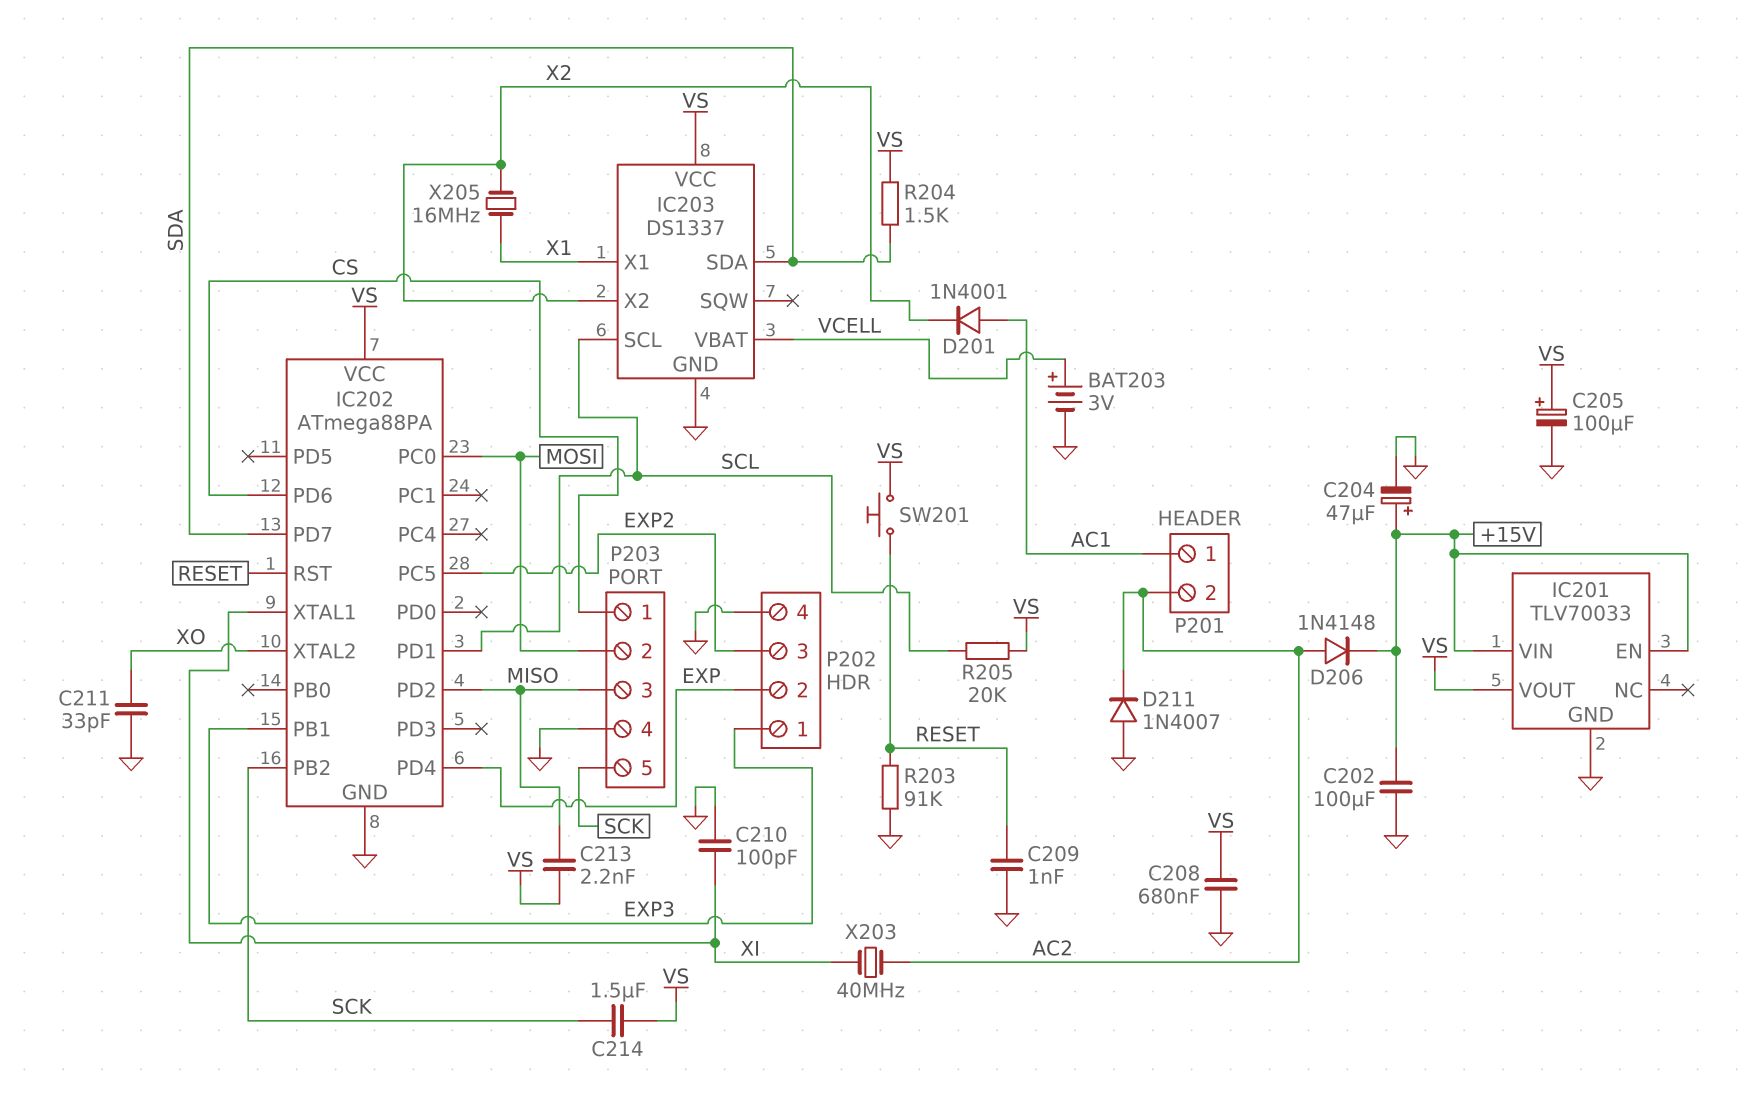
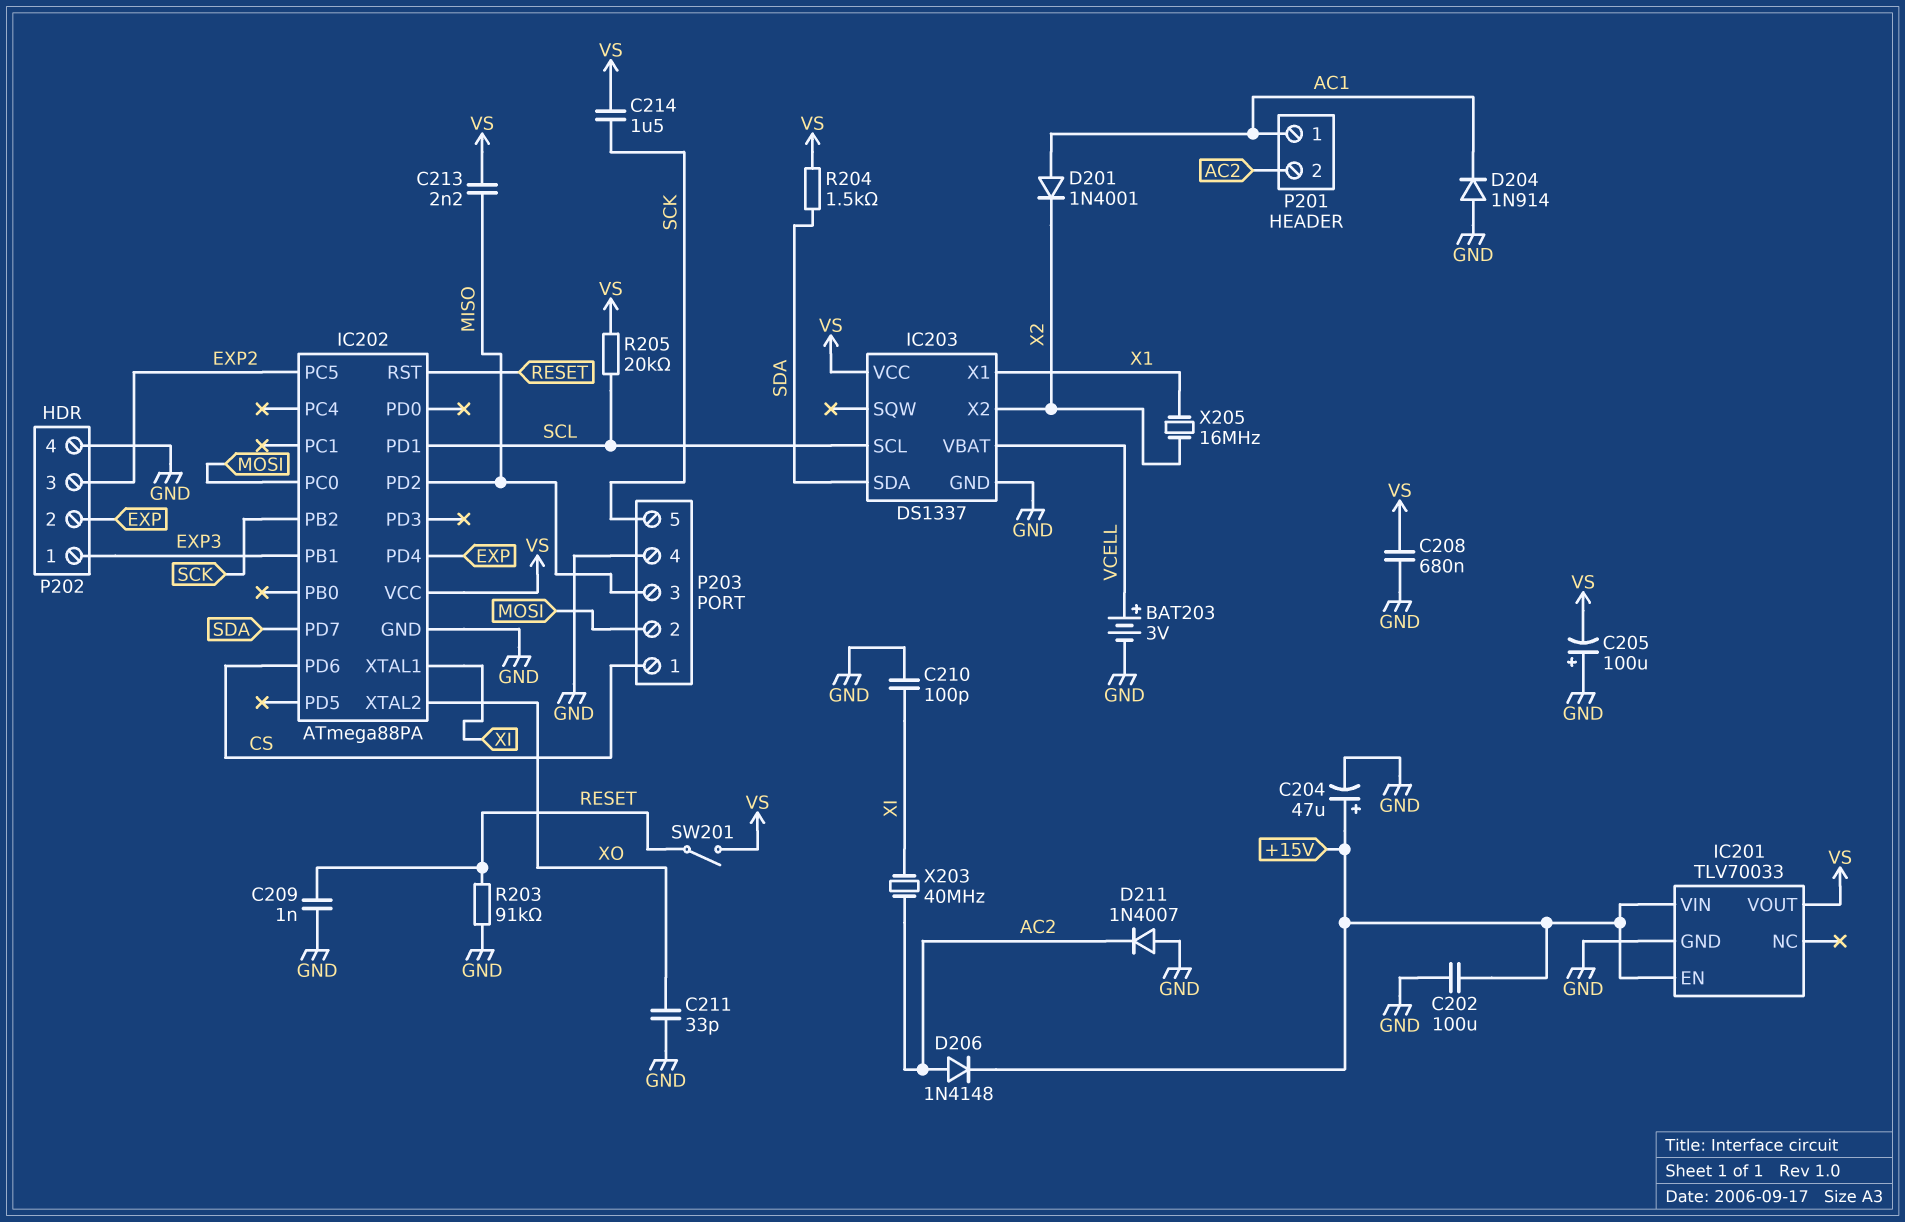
C205: 100uF (plus VS, minus GND) -> 100uF (plus GND, minus VS)
D204: none -> diode 1N914 (A GND, K AC1)
SW201: button (RESET, VS) -> switch (RESET, VS)

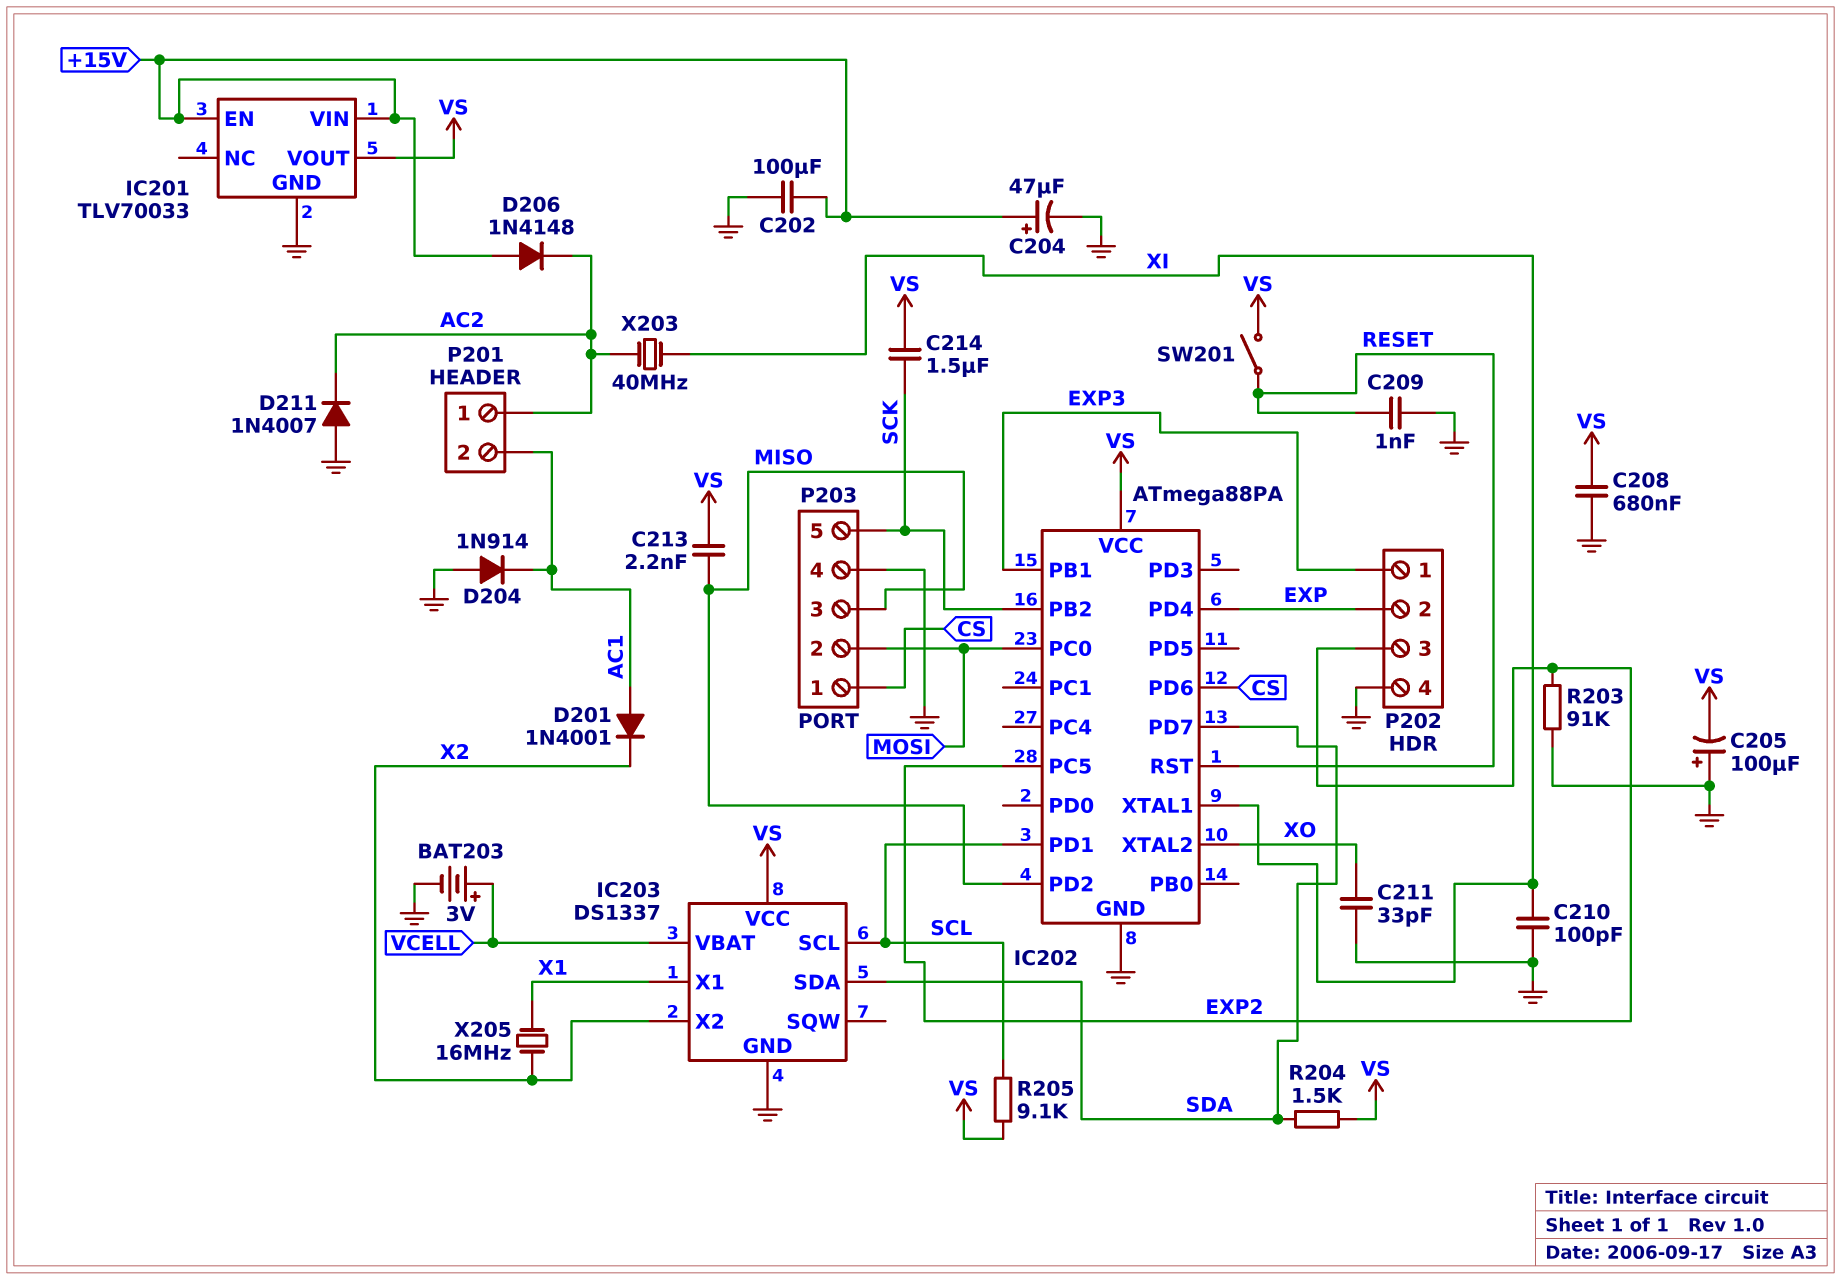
D206: diode 1N4148 (A AC2, K +15V) -> diode 1N4148 (A +15V, K AC2)
P201 pin 1: AC1 -> AC2
P201 pin 2: AC2 -> AC1
R203: 91k (GND, RESET) -> 91k (EXP2, GND)
R205: 20k (SCL, VS) -> 9.1k (SCL, VS)

